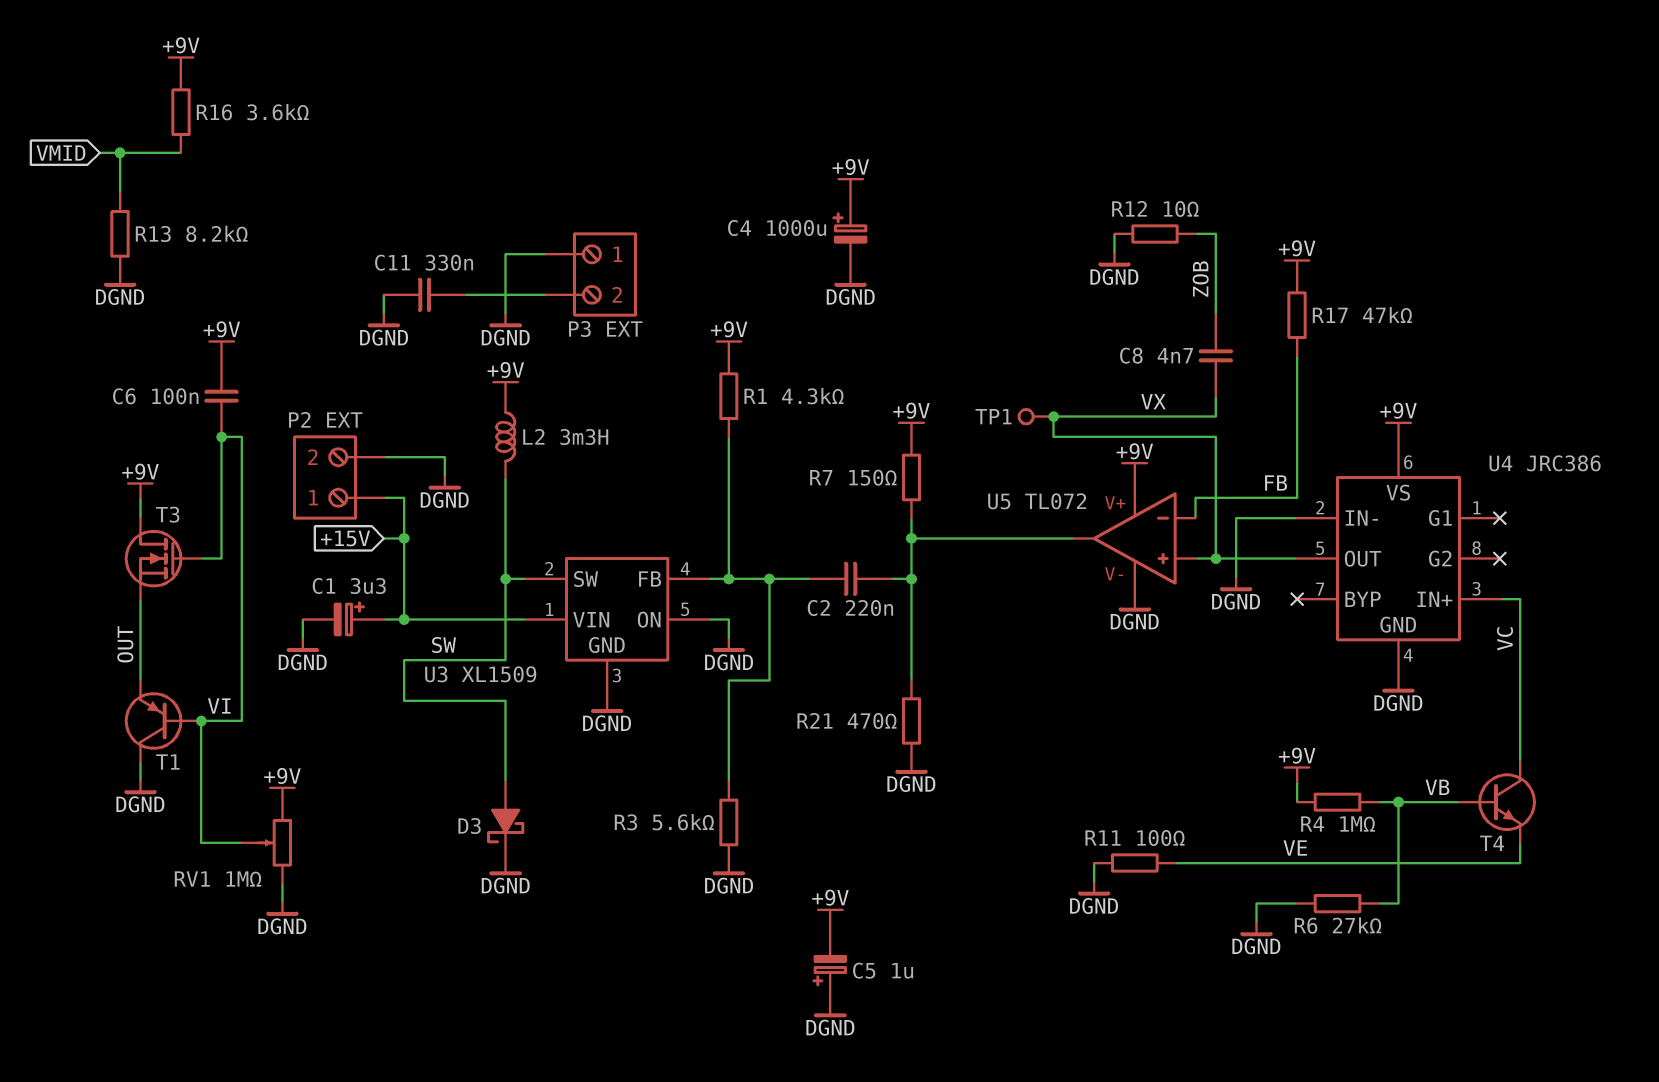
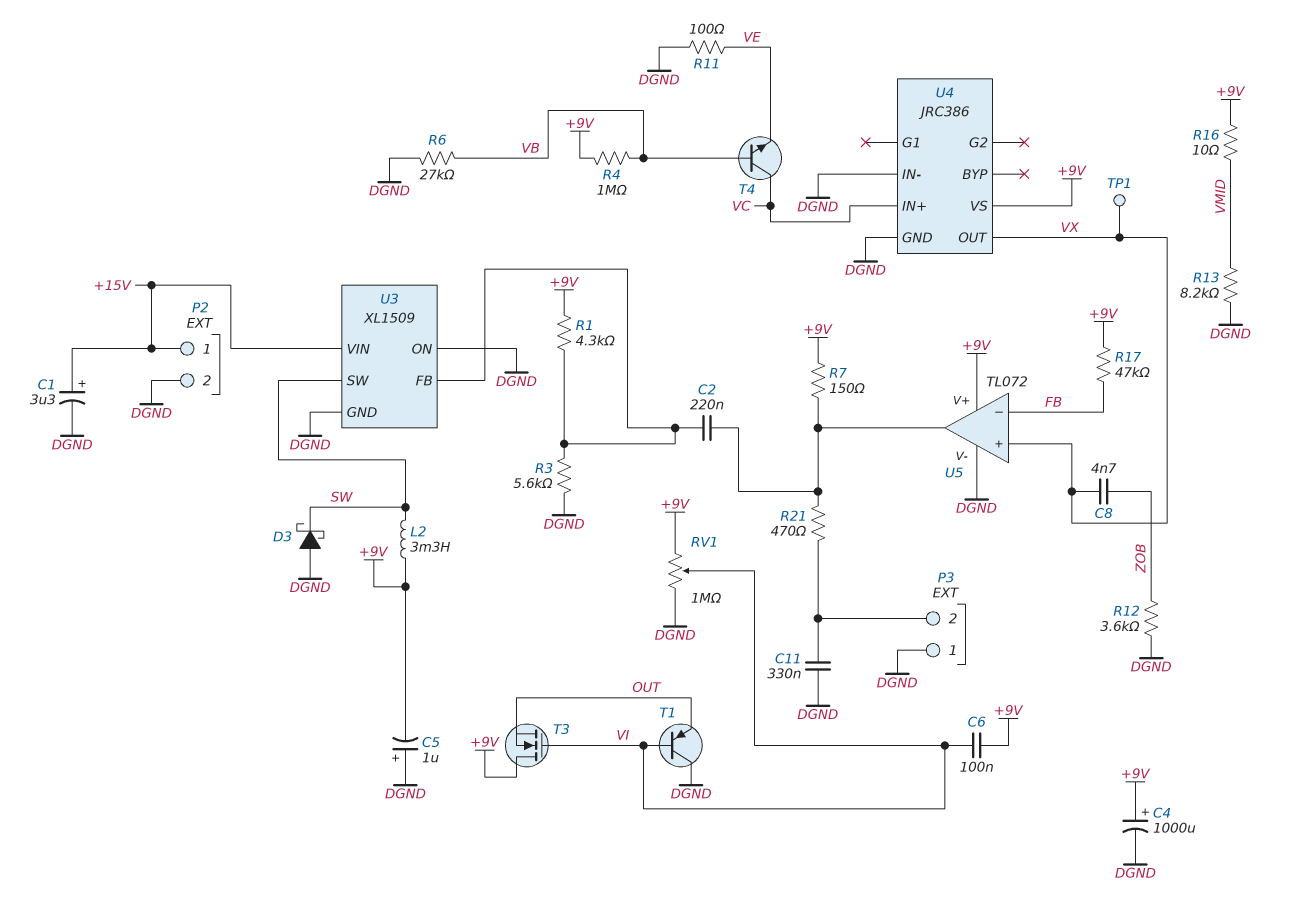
D3: schottky (A SW, K DGND) -> schottky (A DGND, K SW)
R12: 10 (DGND, ZOB) -> 3.6k (DGND, ZOB)
R16: 3.6k (+9V, VMID) -> 10 (+9V, VMID)
R21: 470 (DGND, U5/out) -> 470 (P3/2, U5/out)

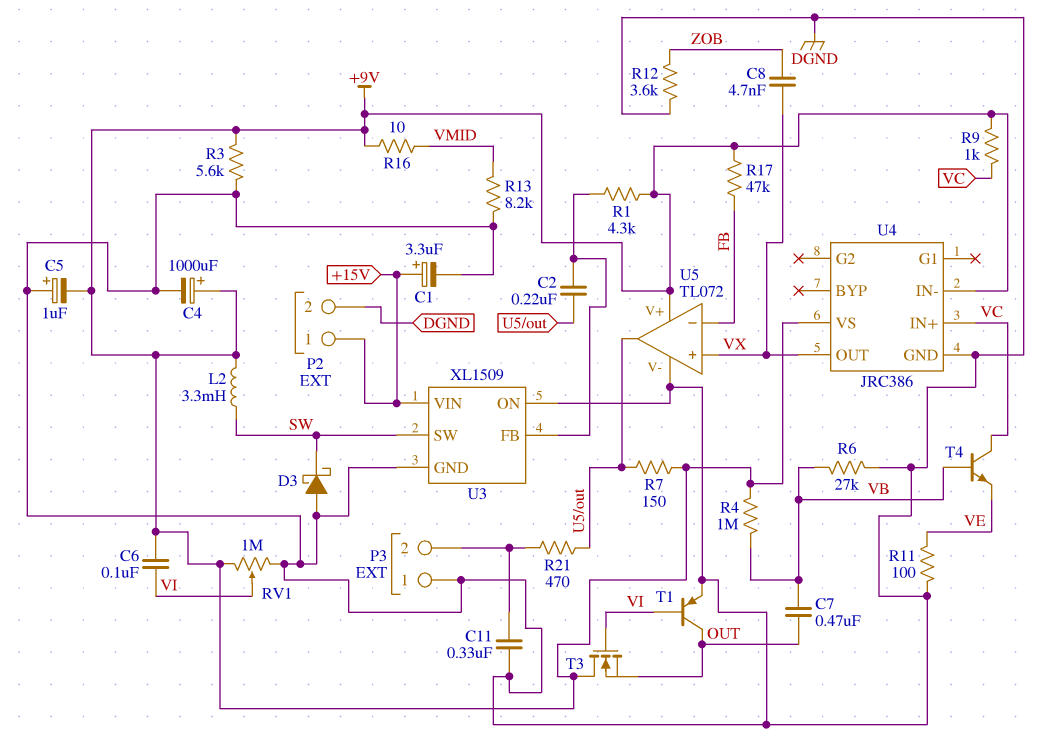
C7: none -> 470nF (OUT, VB)
R3: 5.6k (DGND, U3/FB) -> 5.6k (+9V, DGND)
R9: none -> 1k (+9V, VC)
T1: PNP (B VI, C DGND, E OUT) -> PNP (B VI, C OUT, E DGND)
TP1: test point (VX) -> none
U4 pin IN-: DGND -> +9V

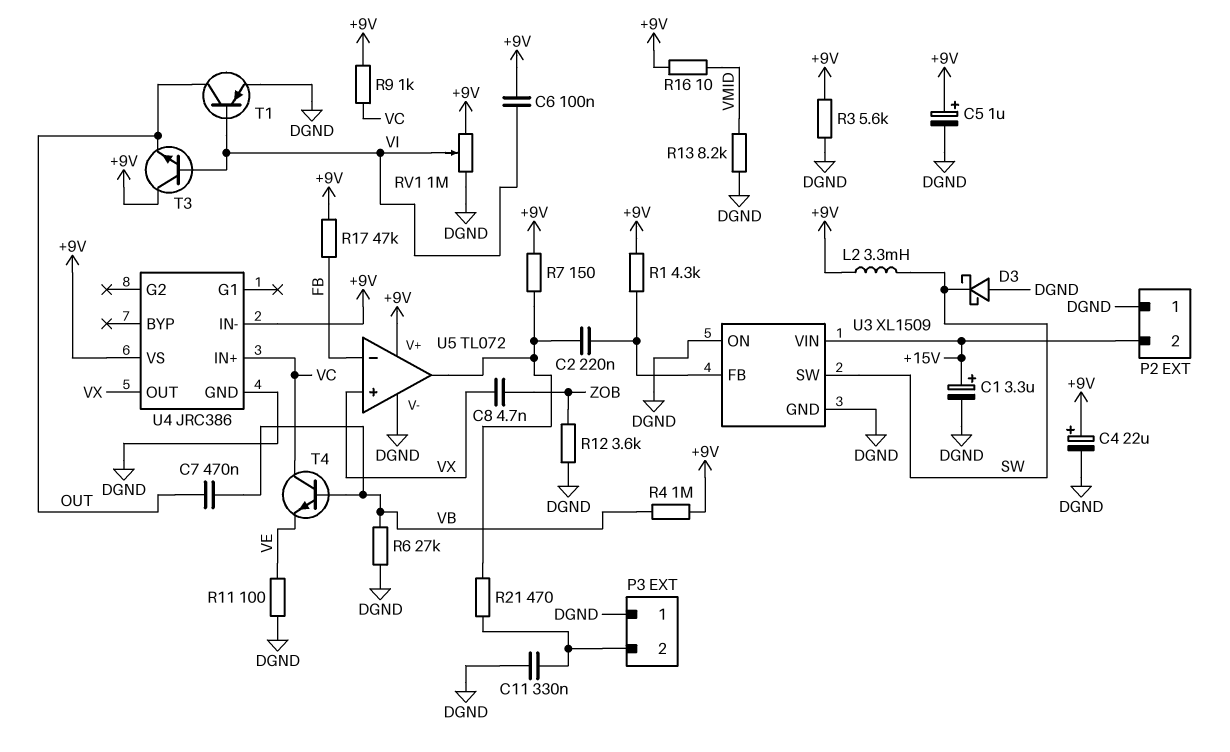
C4: 1000uF (plus +9V, minus DGND) -> 22uF (plus +9V, minus DGND)
C5: 1uF (plus DGND, minus +9V) -> 1uF (plus +9V, minus DGND)
P2 pin 1: +15V -> DGND
P2 pin 2: DGND -> +15V
T3: NMOS (G VI, D +9V, S OUT) -> NPN (B VI, C +9V, E OUT)

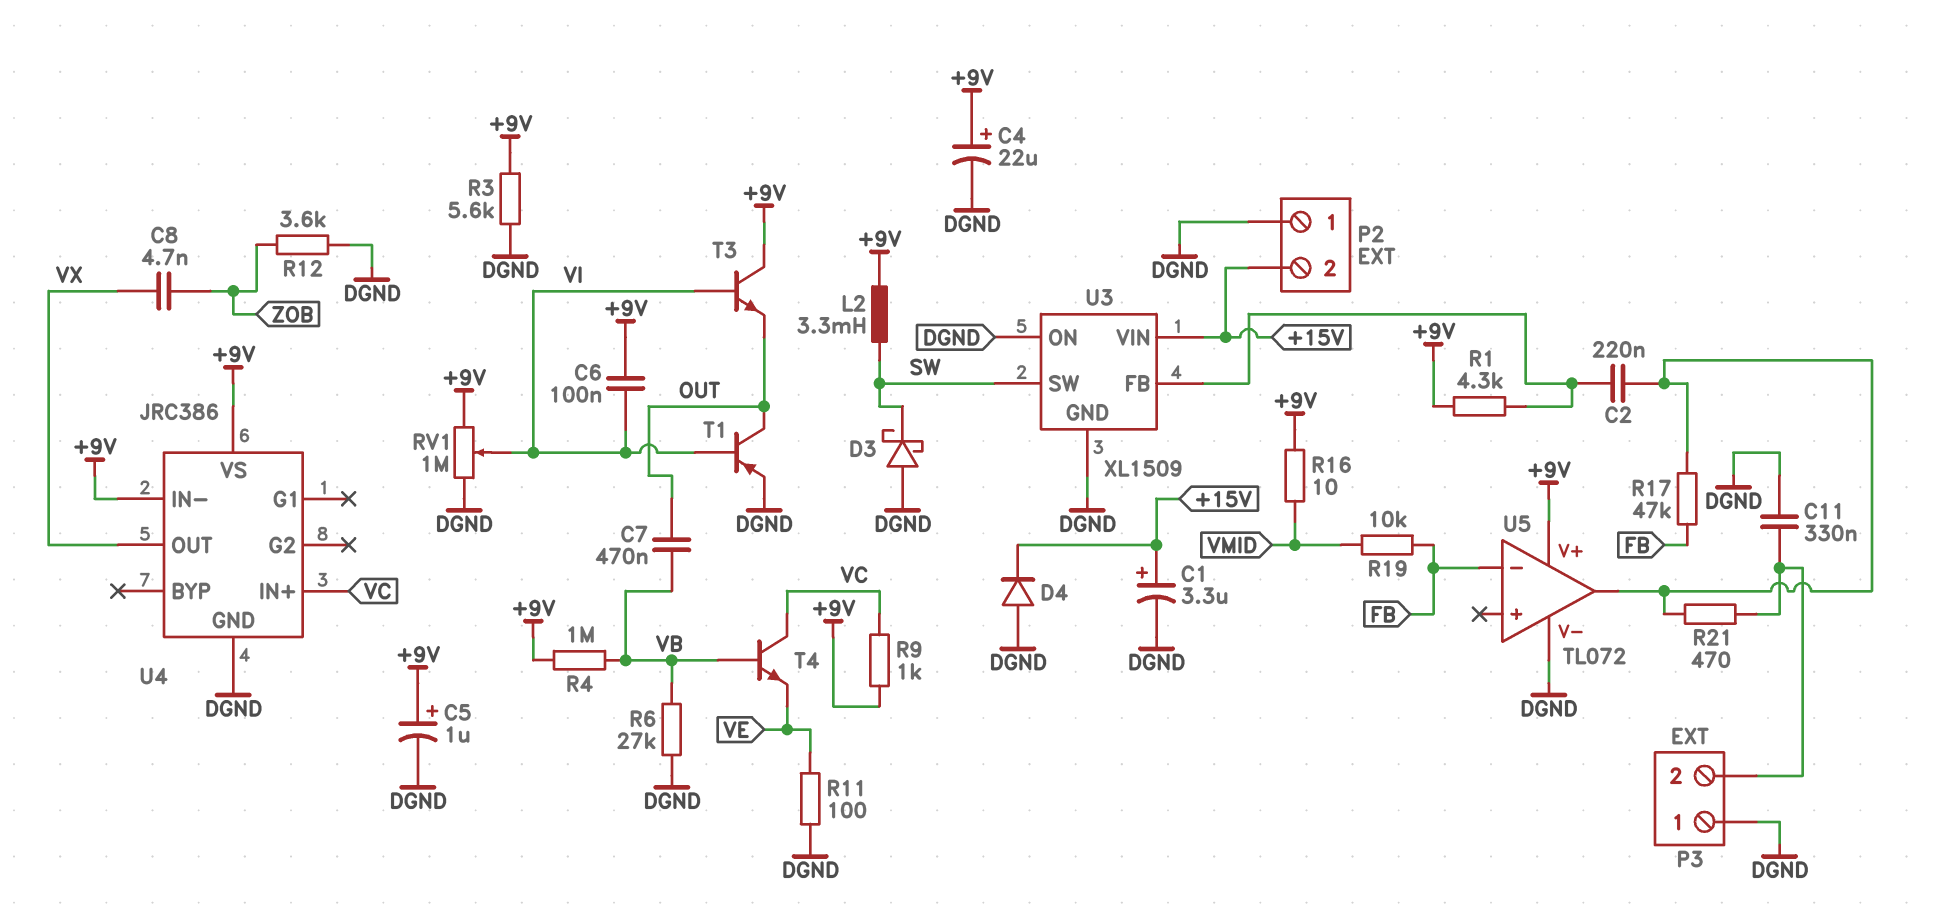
D4: none -> diode (A DGND, K +15V)
R7: 150 (+9V, U5/out) -> none
R13: 8.2k (DGND, VMID) -> none
R17: 47k (+9V, FB) -> 47k (FB, U5/out)
R19: none -> 10k (FB, VMID)
U5 pin in+: VX -> none

